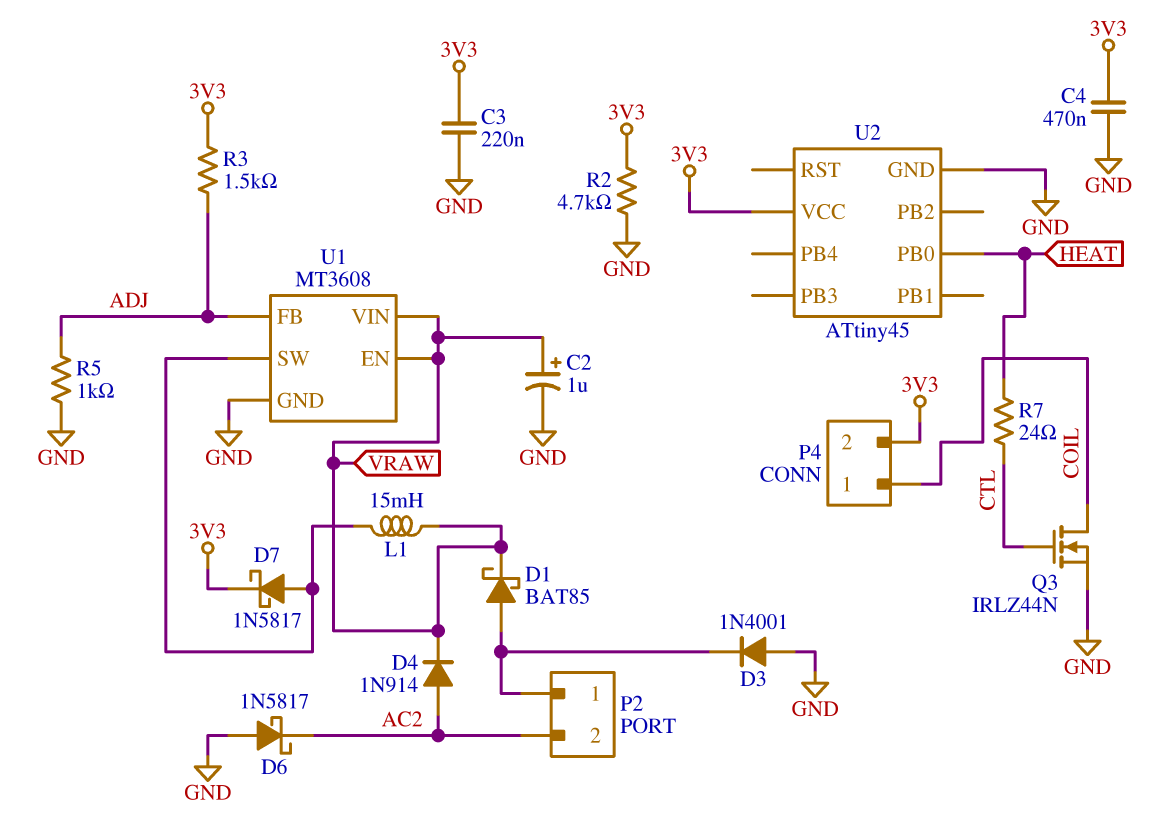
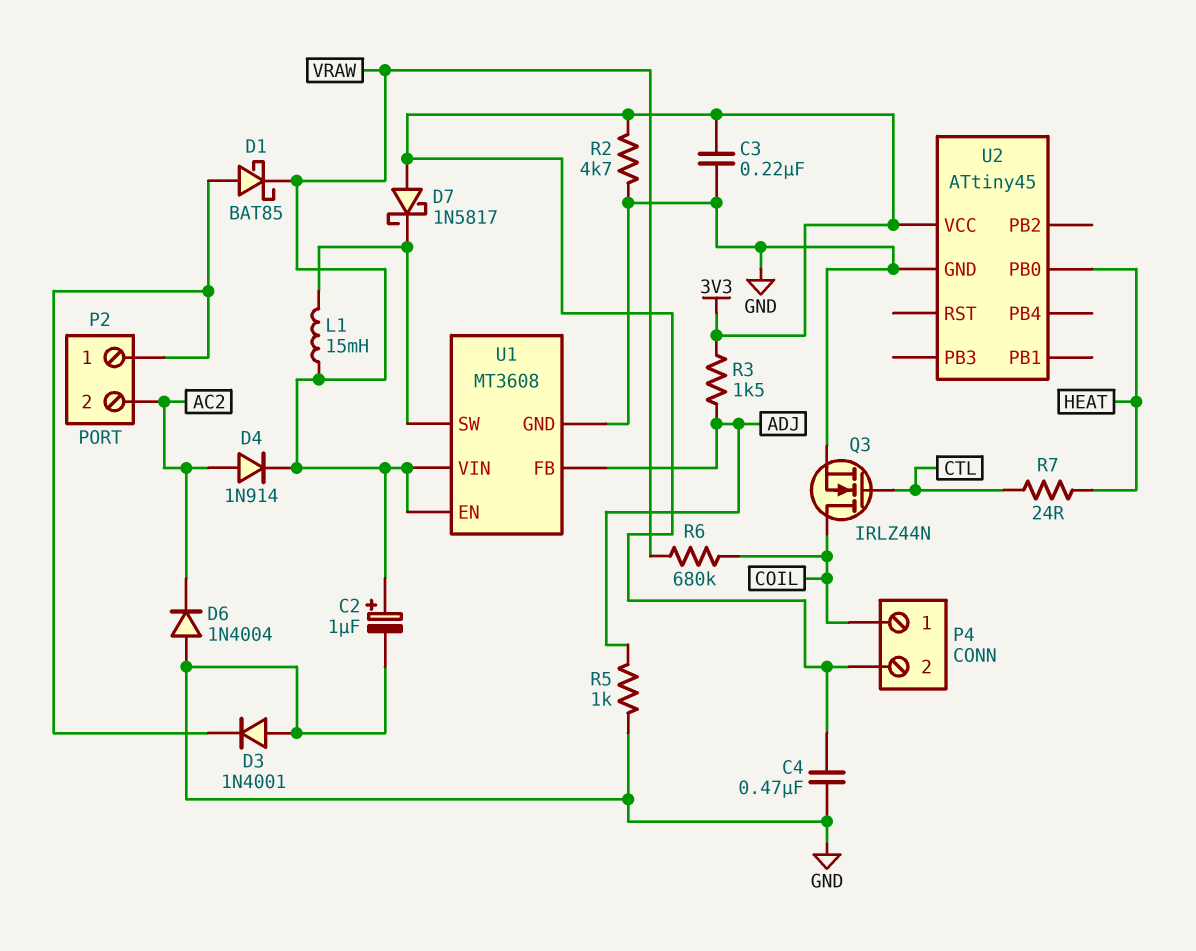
D6: schottky 1N5817 (A GND, K AC2) -> diode 1N4004 (A GND, K AC2)
D7: schottky 1N5817 (A U1/SW, K 3V3) -> schottky 1N5817 (A 3V3, K U1/SW)
R6: none -> 680k (COIL, VRAW)

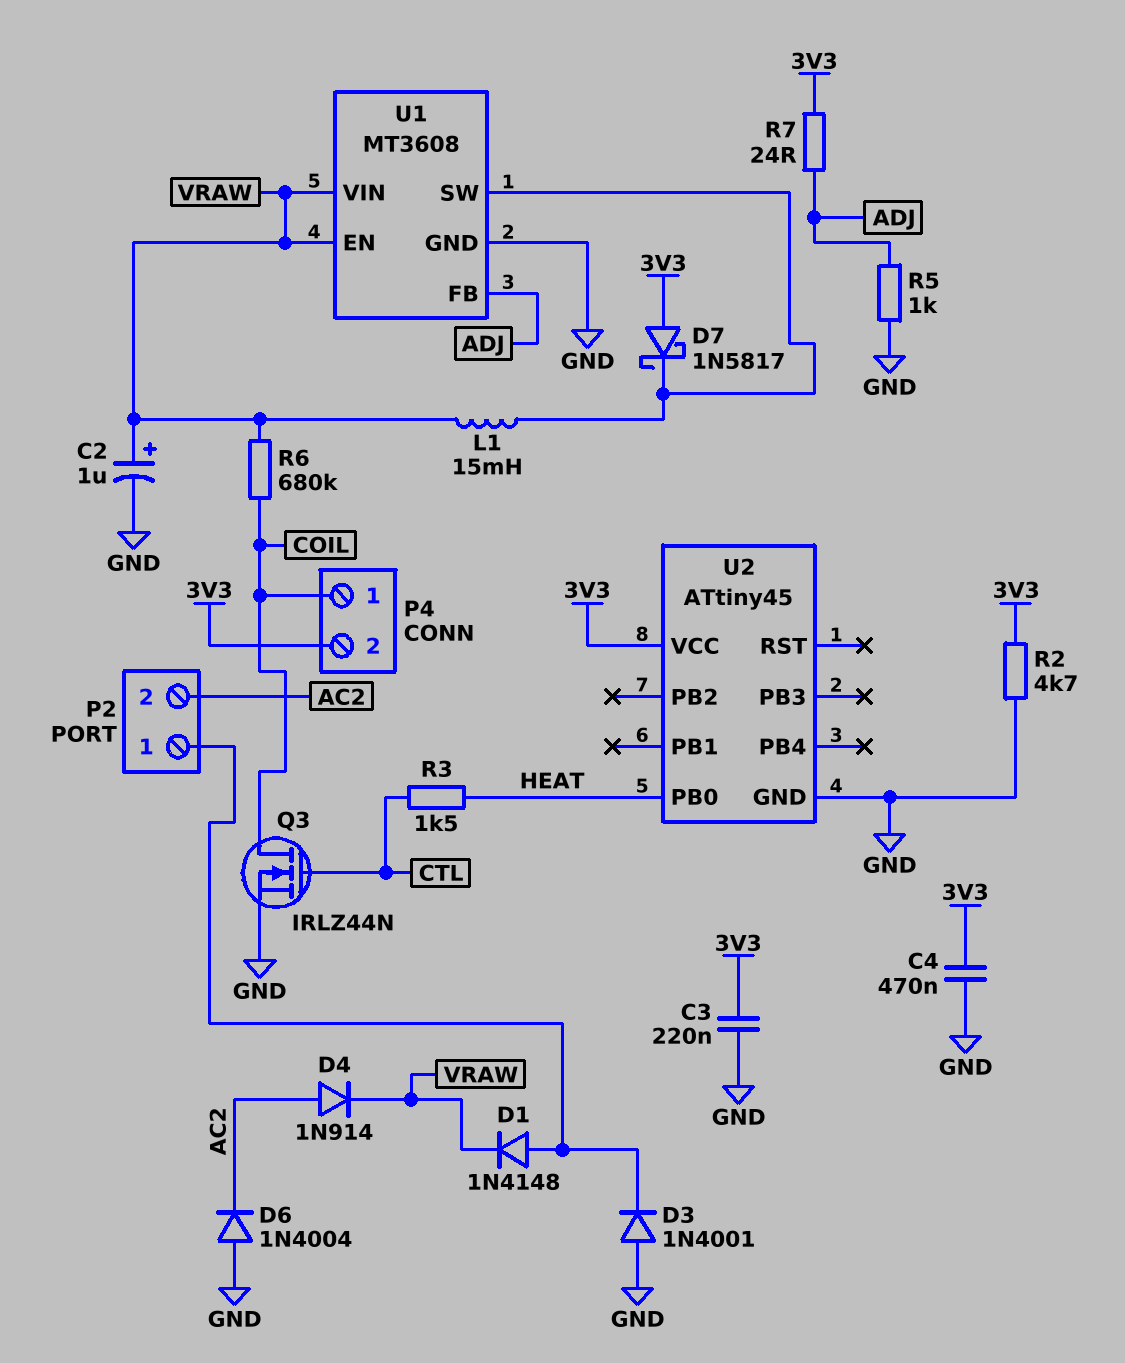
D1: schottky BAT85 (A P2/1, K VRAW) -> diode 1N4148 (A P2/1, K VRAW)
R3: 1.5k (3V3, ADJ) -> 1.5k (CTL, HEAT)
R7: 24 (CTL, HEAT) -> 24 (3V3, ADJ)

